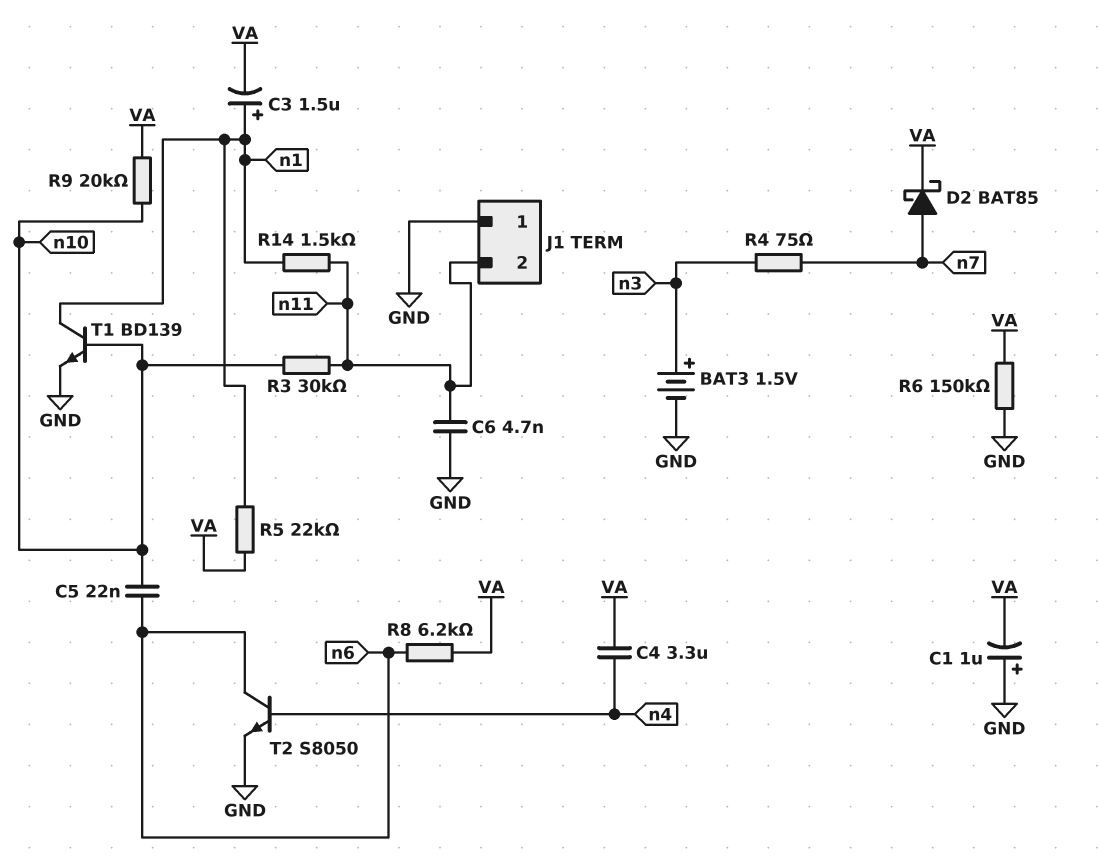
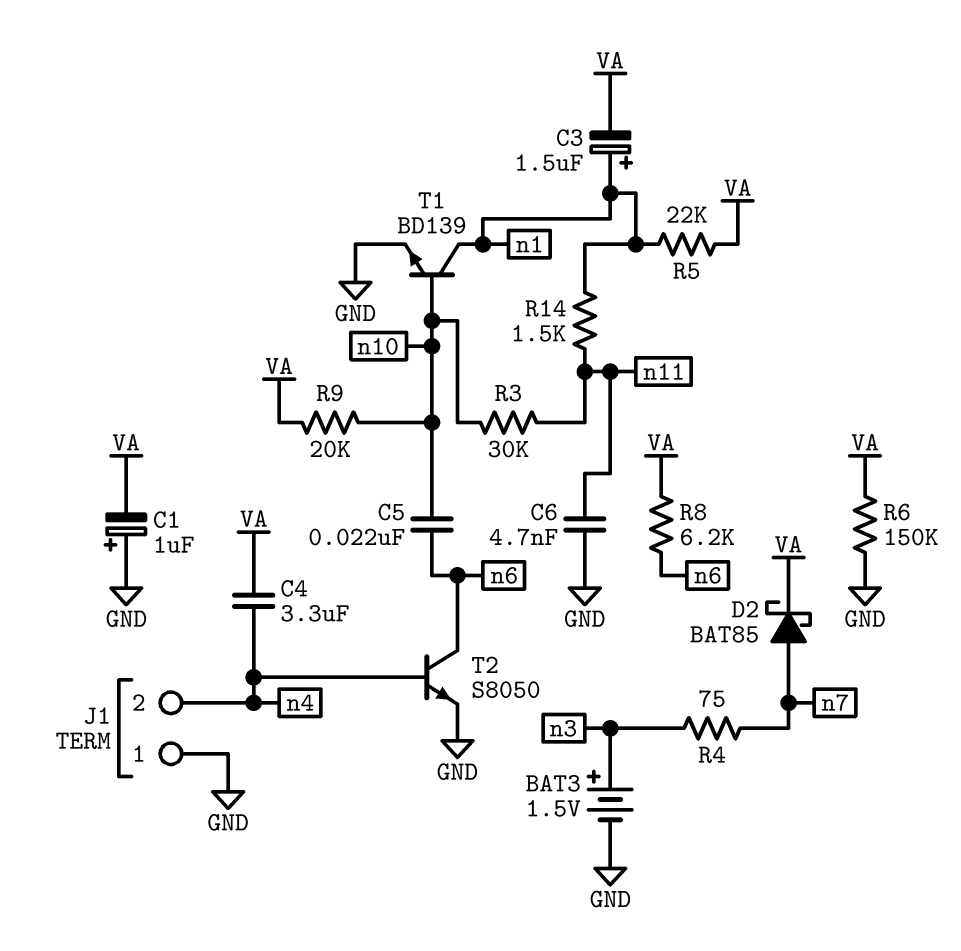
J1 pin 2: n11 -> n4

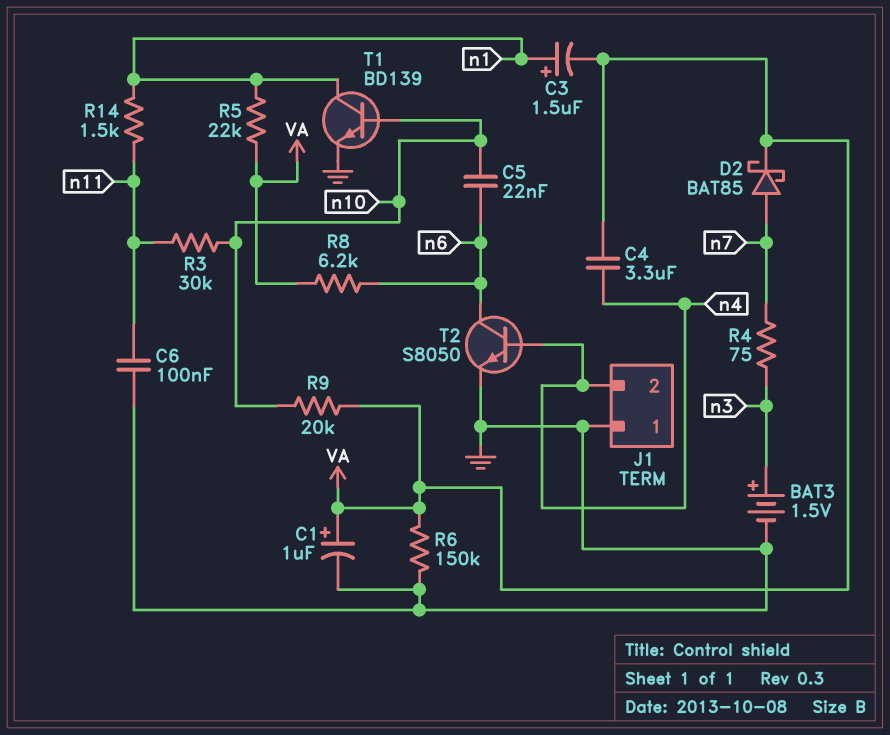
C1: 1uF (plus GND, minus VA) -> 1uF (plus VA, minus GND)
C6: 4.7nF (GND, n11) -> 100nF (GND, n11)

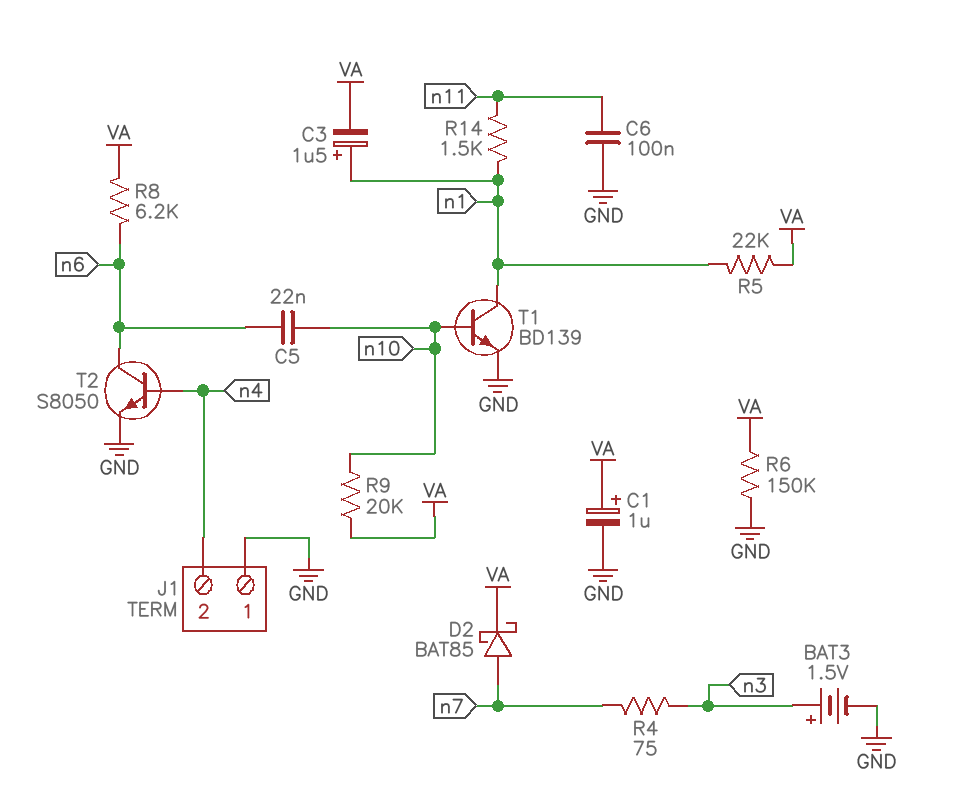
C4: 3.3uF (VA, n4) -> none
R3: 30k (n10, n11) -> none

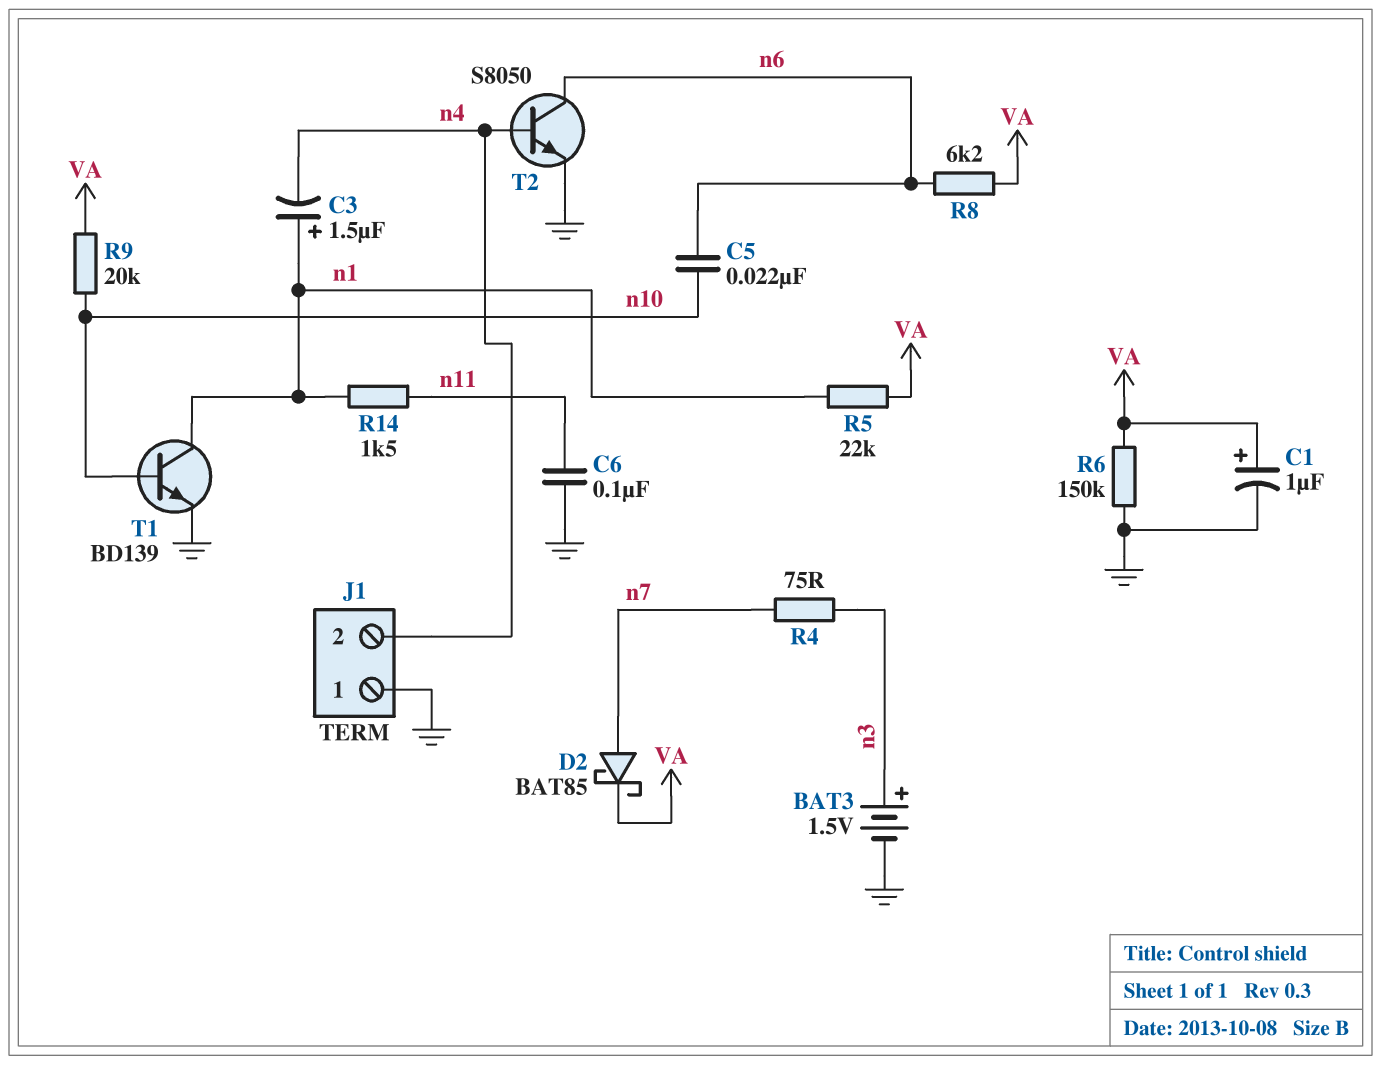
C3: 1.5uF (plus n1, minus VA) -> 1.5uF (plus n1, minus n4)

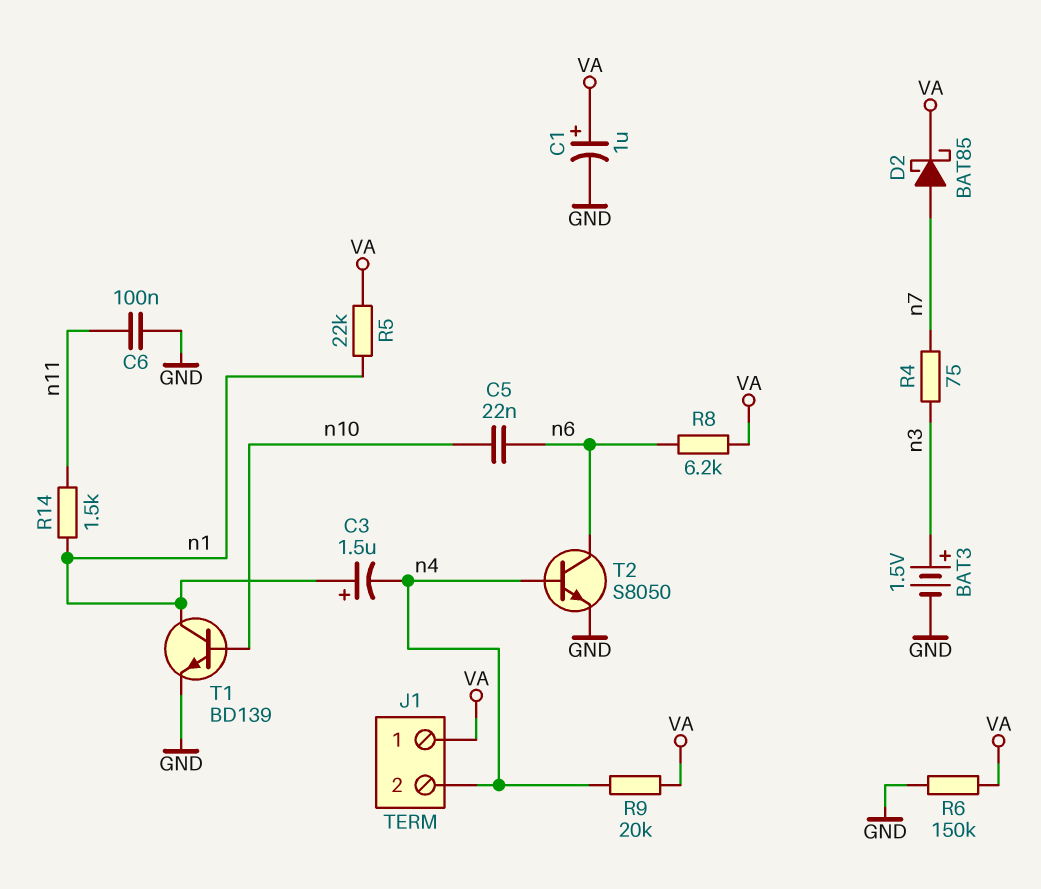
J1 pin 1: GND -> VA
R9: 20k (VA, n10) -> 20k (VA, n4)

